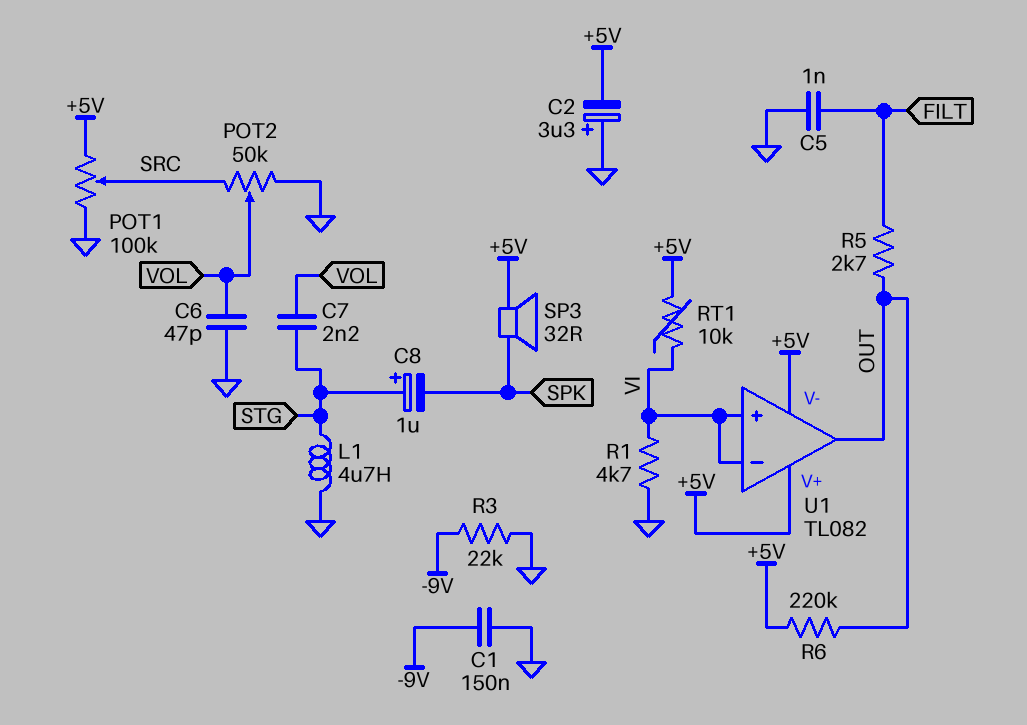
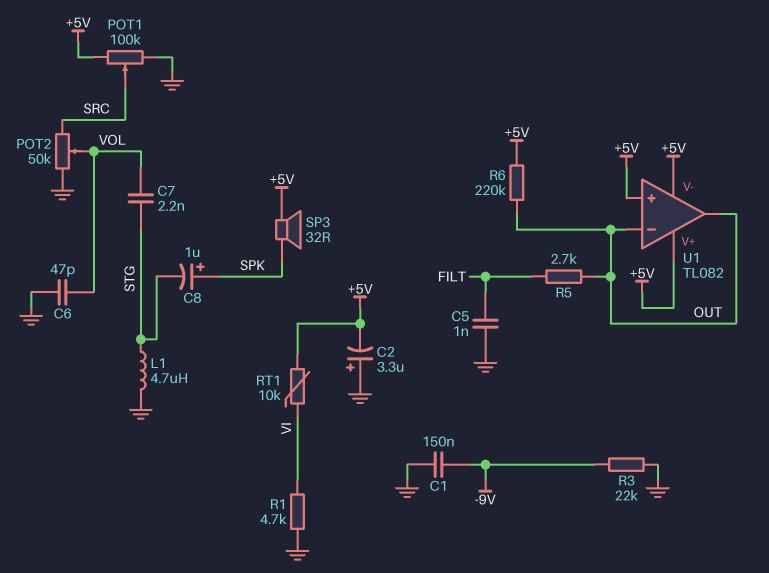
C8: 1uF (plus STG, minus SPK) -> 1uF (plus SPK, minus STG)
U1 pin in+: VI -> +5V
U1 pin in-: VI -> OUT

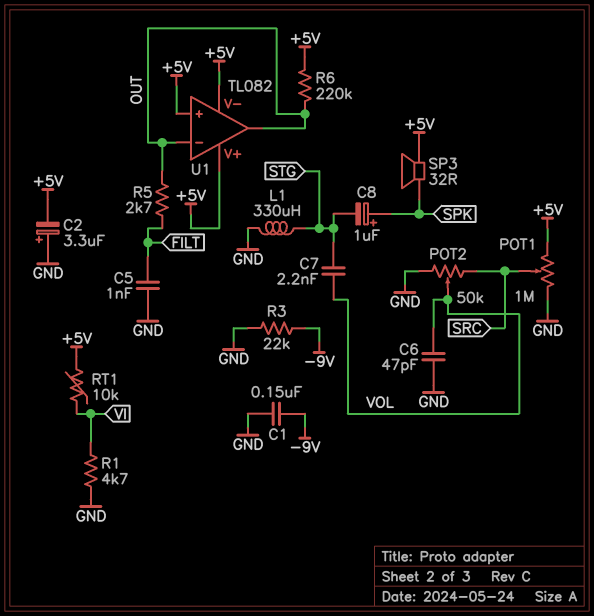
L1: 4.7uH (GND, STG) -> 330uH (GND, STG)
POT1: 100k (+5V, GND, wiper SRC) -> 1M (+5V, GND, wiper SRC)

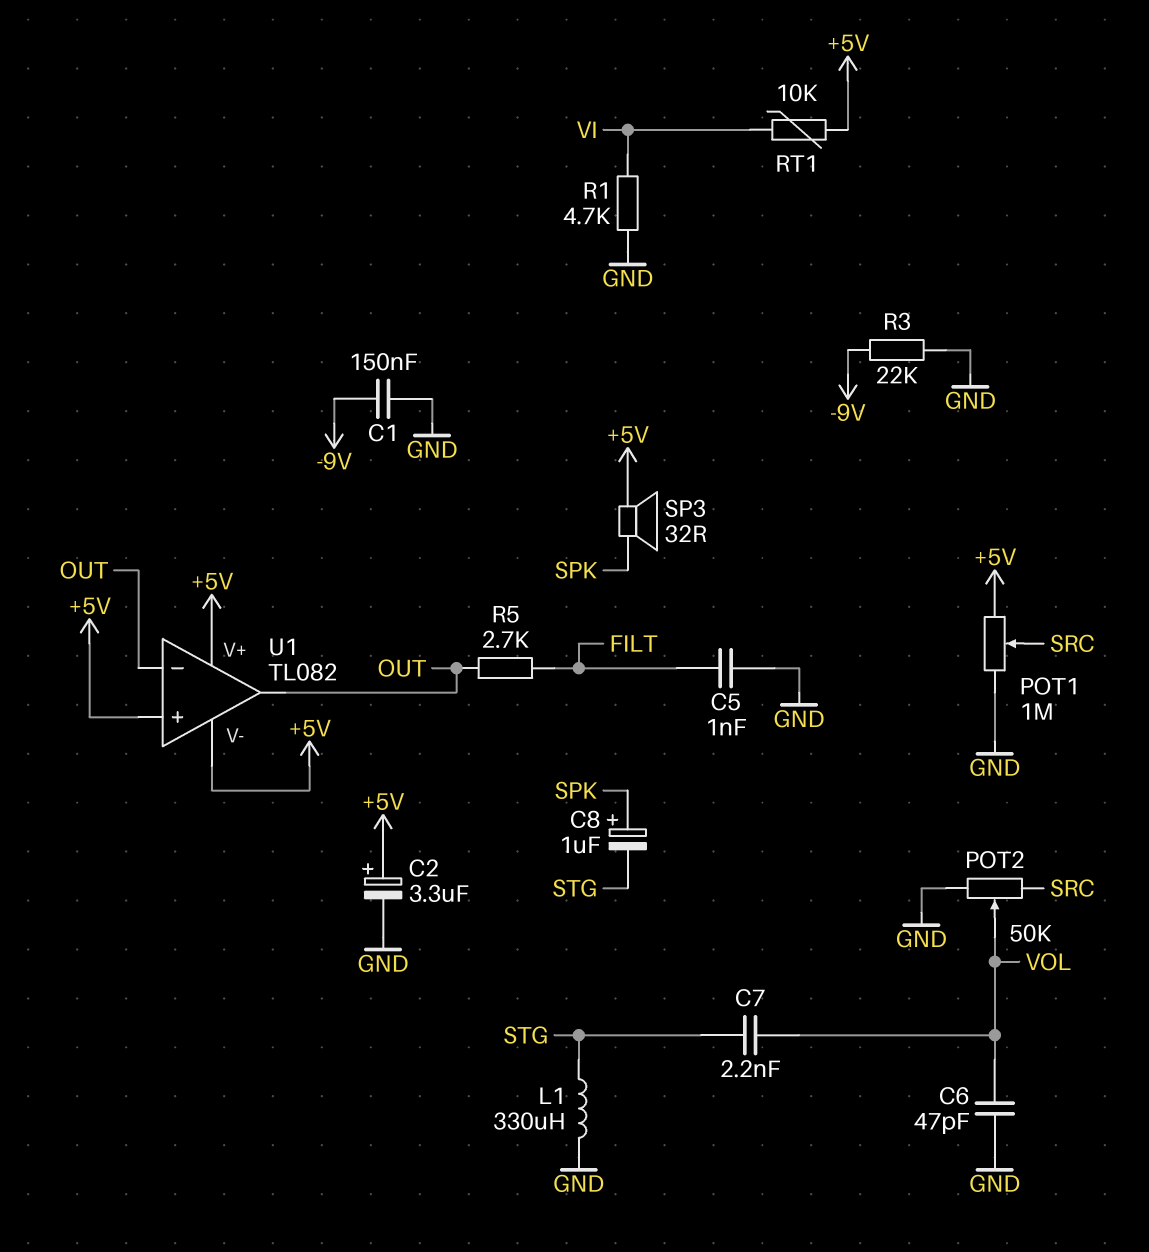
C2: 3.3uF (plus GND, minus +5V) -> 3.3uF (plus +5V, minus GND)
R6: 220k (+5V, OUT) -> none

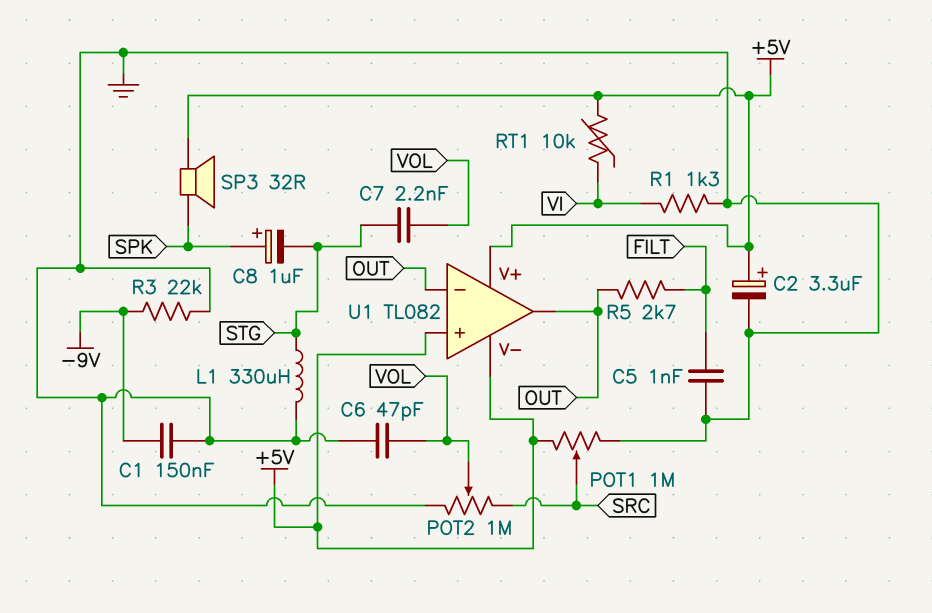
POT2: 50k (GND, SRC, wiper VOL) -> 1M (GND, SRC, wiper VOL)
R1: 4.7k (GND, VI) -> 1.3k (GND, VI)

